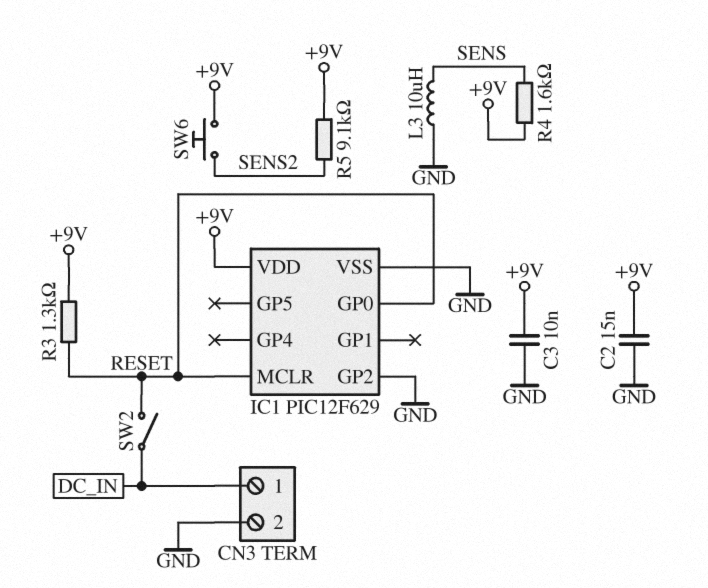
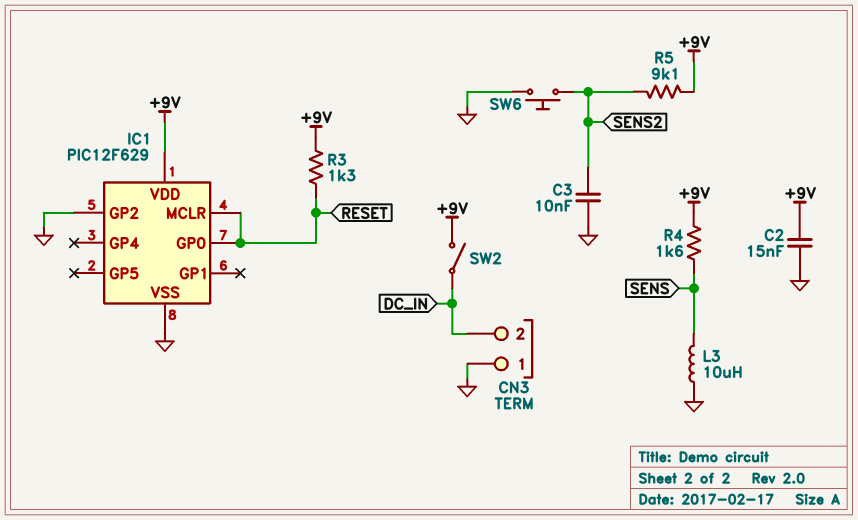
C3: 10nF (+9V, GND) -> 10nF (GND, SENS2)
CN3 pin 1: DC_IN -> GND
CN3 pin 2: GND -> DC_IN
SW2: switch (DC_IN, RESET) -> switch (+9V, DC_IN)
SW6: button (+9V, SENS2) -> button (GND, SENS2)

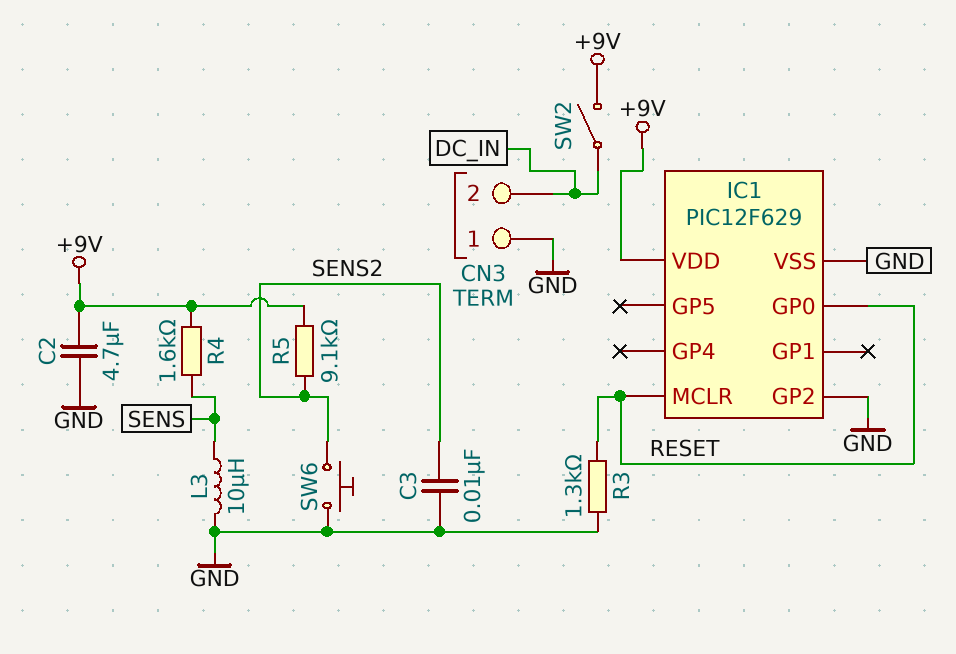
C2: 15nF (+9V, GND) -> 4.7uF (+9V, GND)
R3: 1.3k (+9V, RESET) -> 1.3k (GND, RESET)

